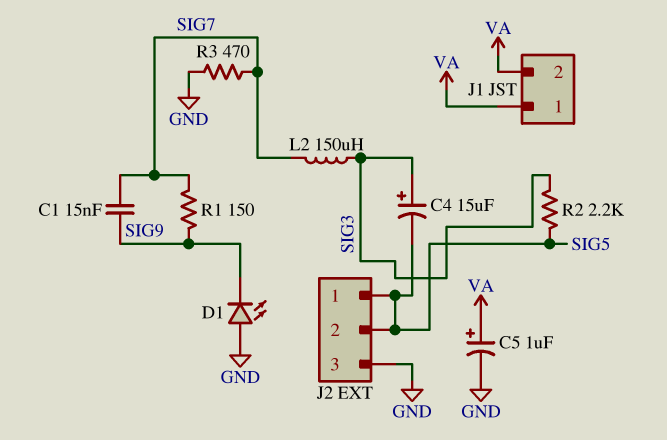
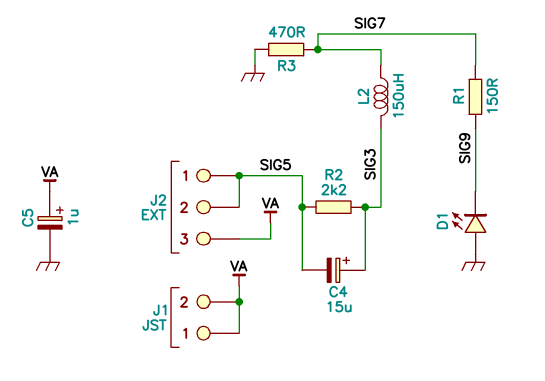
C1: 15nF (SIG7, SIG9) -> none
J2 pin 3: GND -> VA

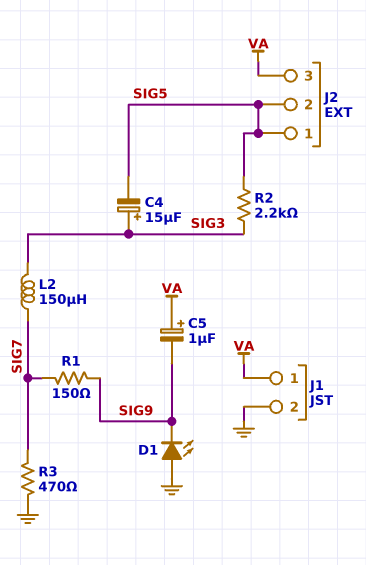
C5: 1uF (plus VA, minus GND) -> 1uF (plus VA, minus SIG9)
J1 pin 2: VA -> GND

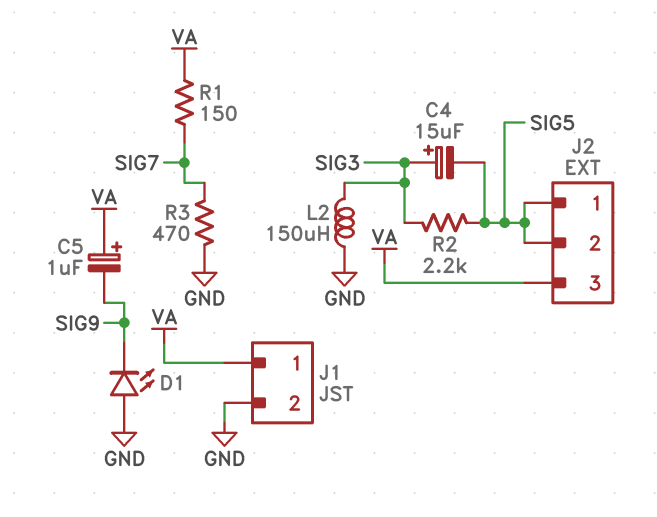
L2: 150uH (SIG3, SIG7) -> 150uH (GND, SIG3)
R1: 150 (SIG7, SIG9) -> 150 (SIG7, VA)

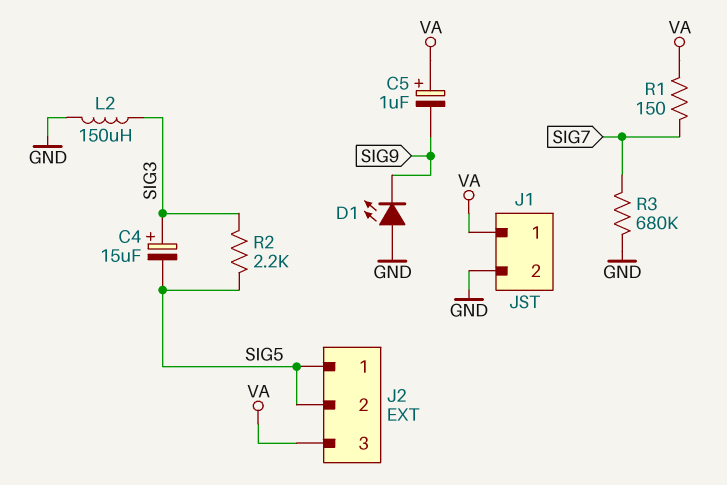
R3: 470 (GND, SIG7) -> 680k (GND, SIG7)

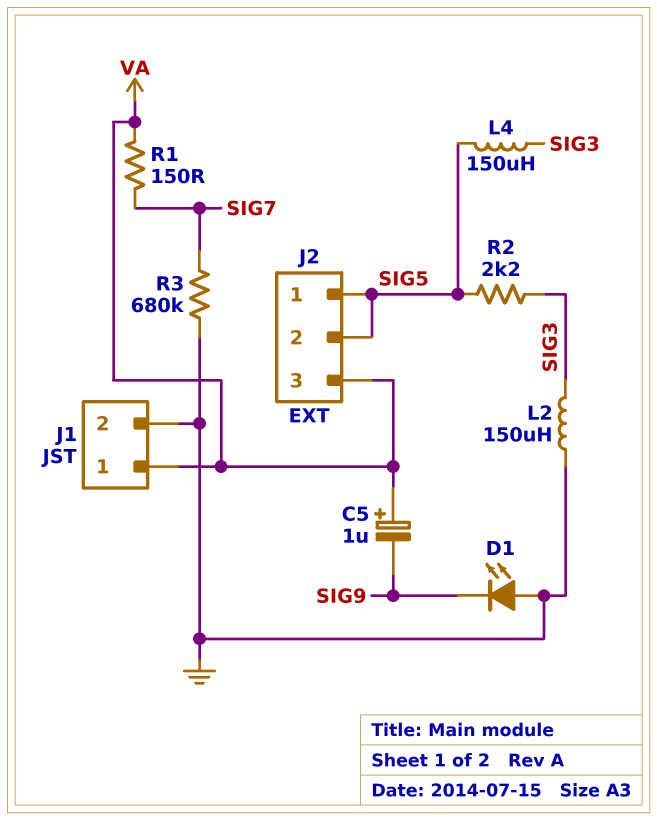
C4: 15uF (plus SIG3, minus SIG5) -> none
L4: none -> 150uH (SIG3, SIG5)

